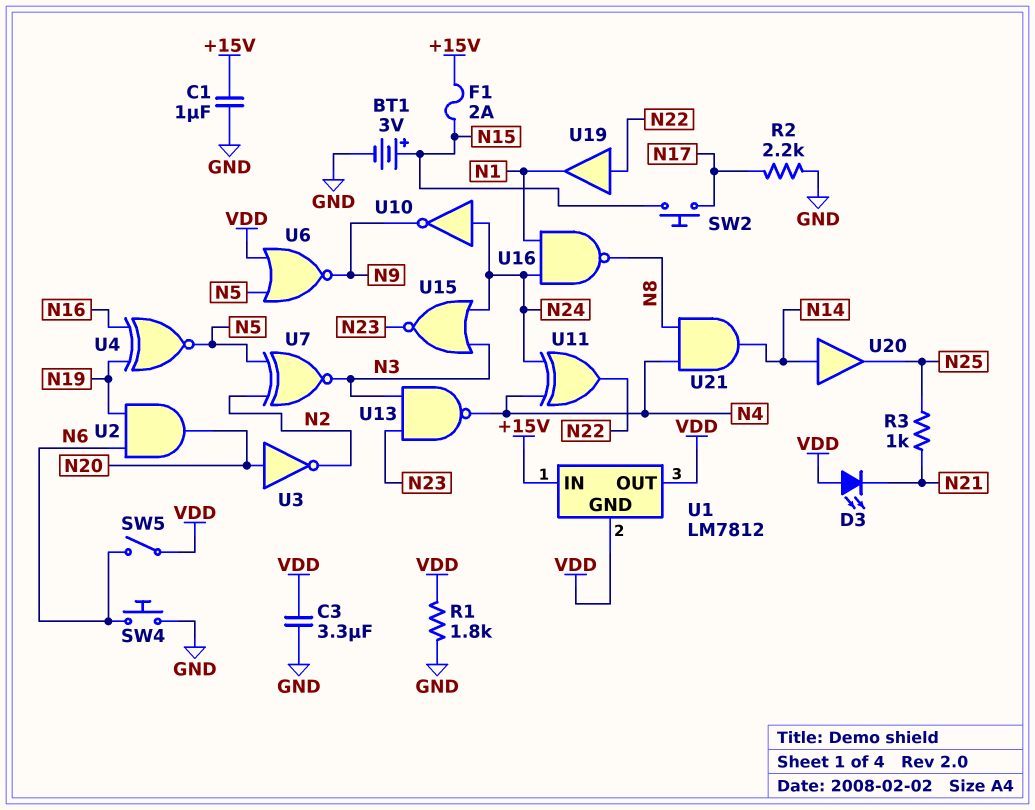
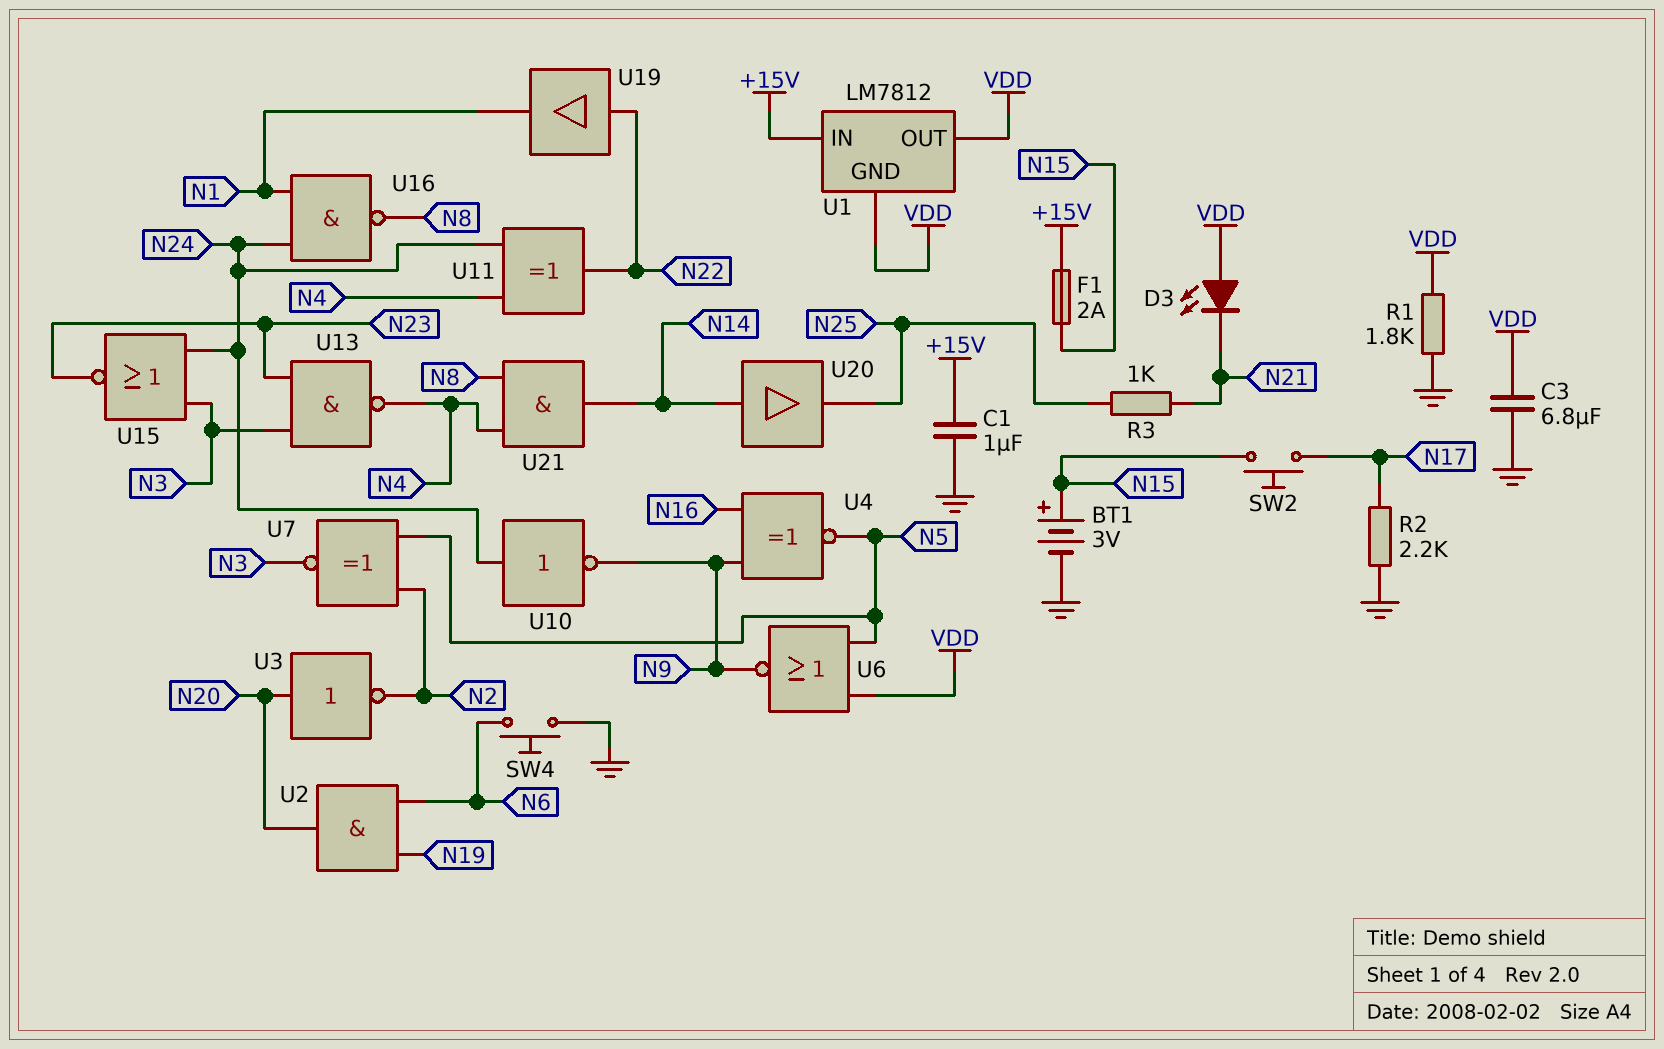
C3: 3.3uF (GND, VDD) -> 6.8uF (GND, VDD)
SW5: switch (N6, VDD) -> none
U4: XNOR (in N16, in N19, out N5) -> XNOR (in N9, in N16, out N5)

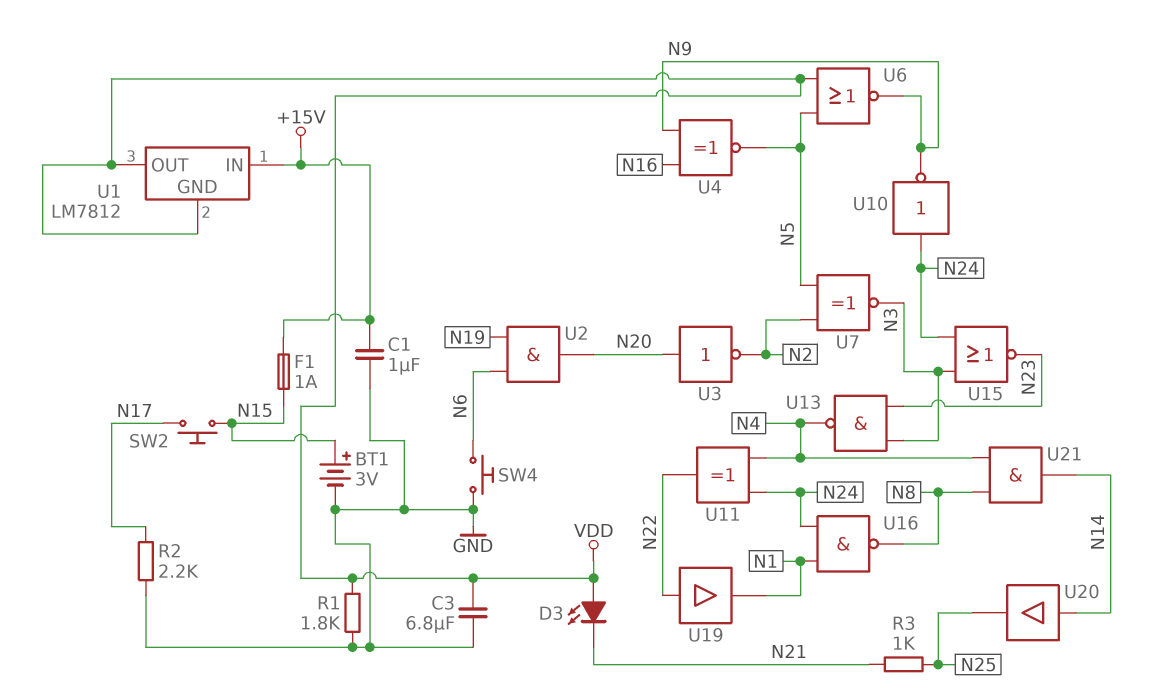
F1: 2A (+15V, N15) -> 1A (+15V, N15)

